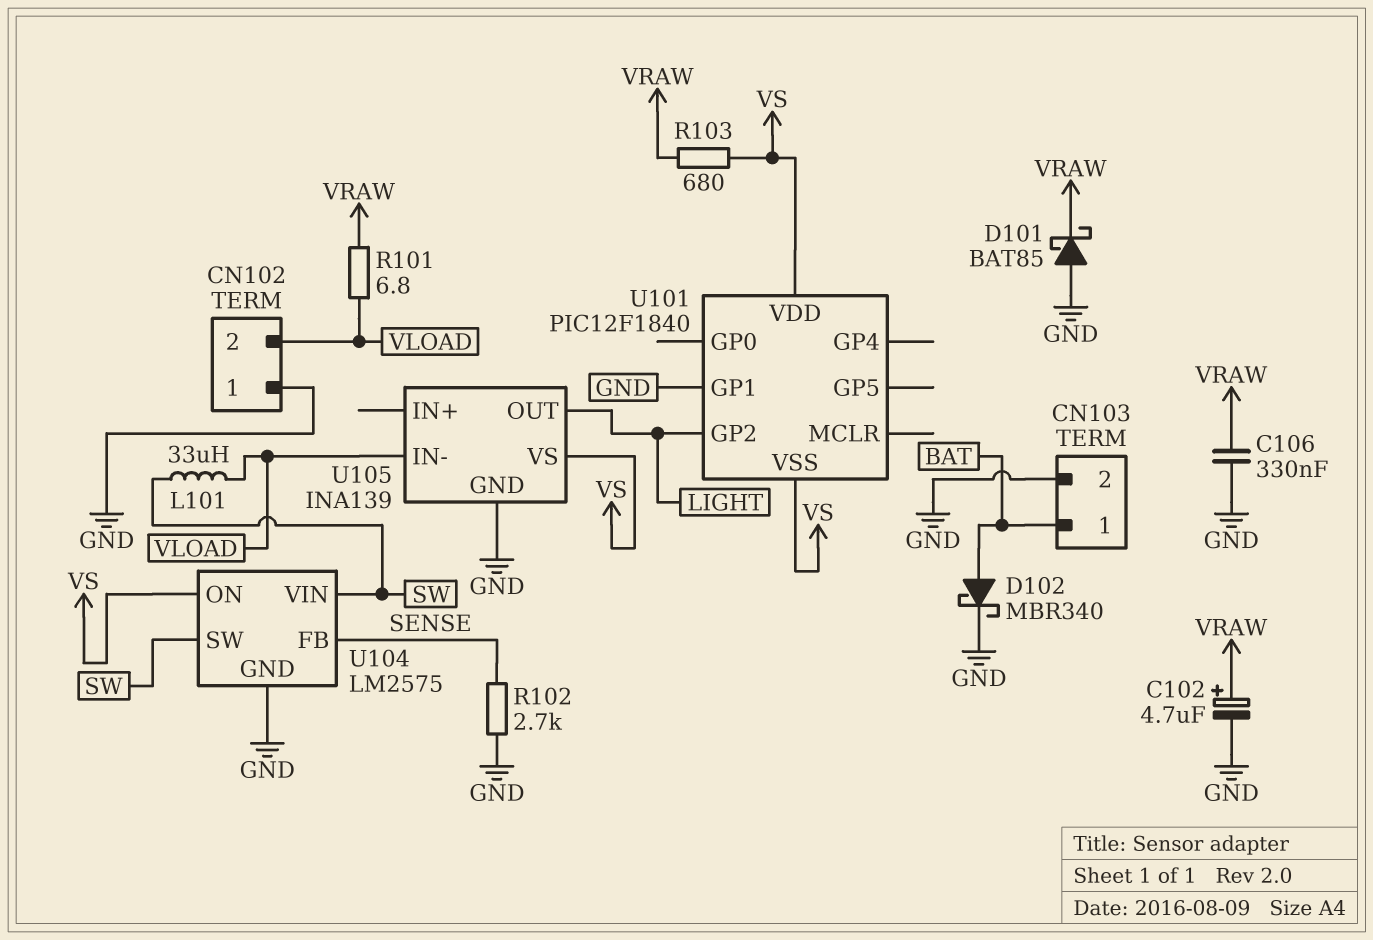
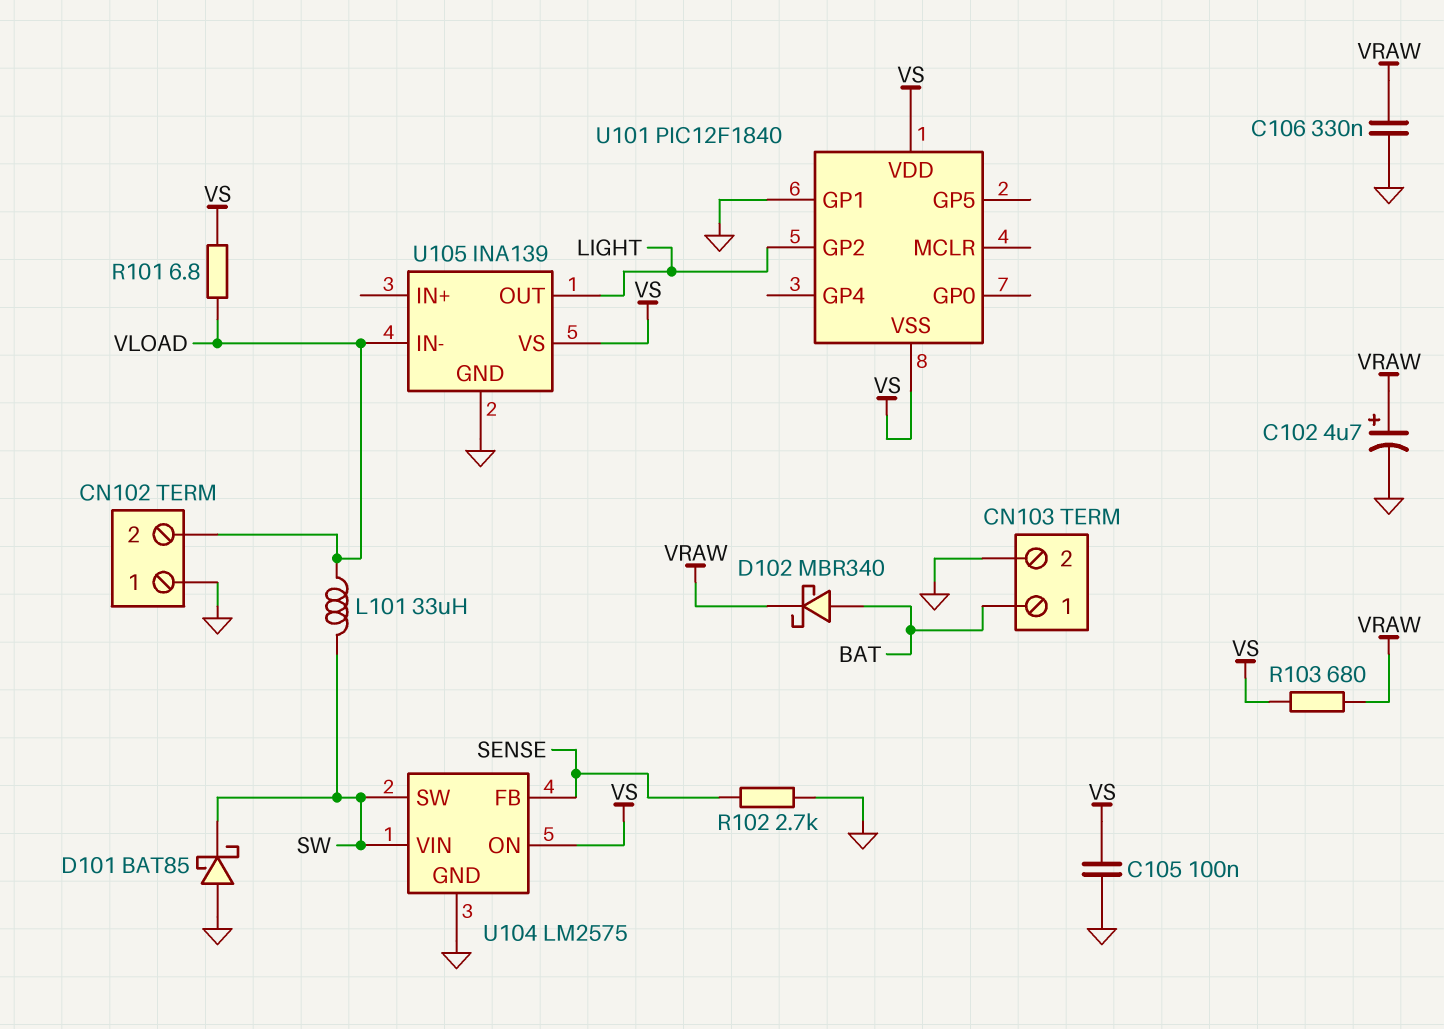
C105: none -> 100nF (GND, VS)
D101: schottky BAT85 (A GND, K VRAW) -> schottky BAT85 (A GND, K SW)
D102: schottky MBR340 (A BAT, K GND) -> schottky MBR340 (A BAT, K VRAW)
R101: 6.8 (VLOAD, VRAW) -> 6.8 (VLOAD, VS)

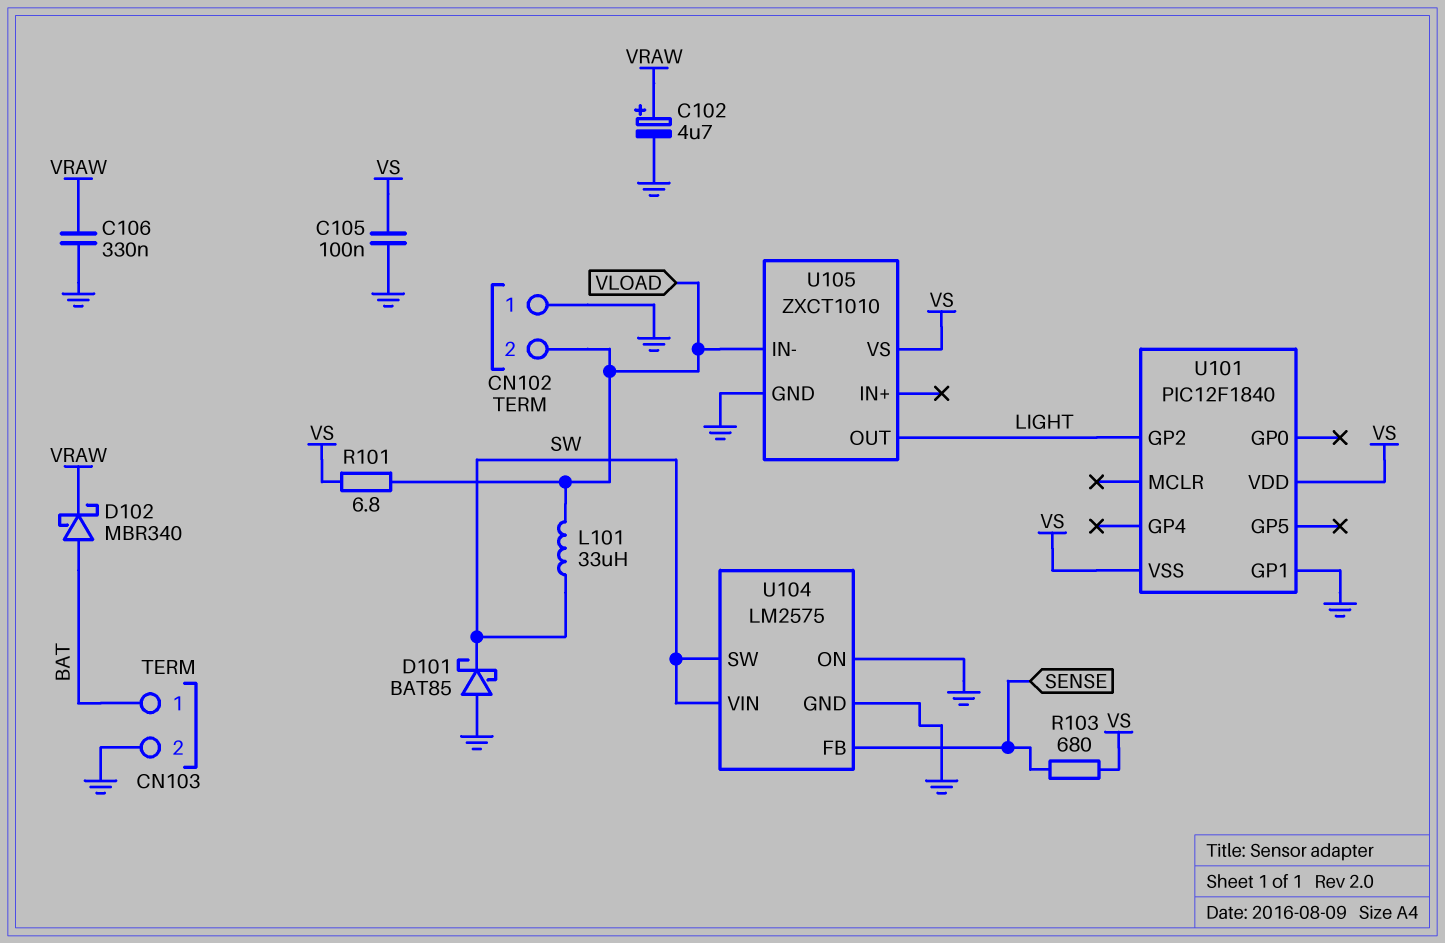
R102: 2.7k (GND, SENSE) -> none
R103: 680 (VRAW, VS) -> 680 (SENSE, VS)
U104 pin ON: VS -> GND
U105: INA139 -> ZXCT1010

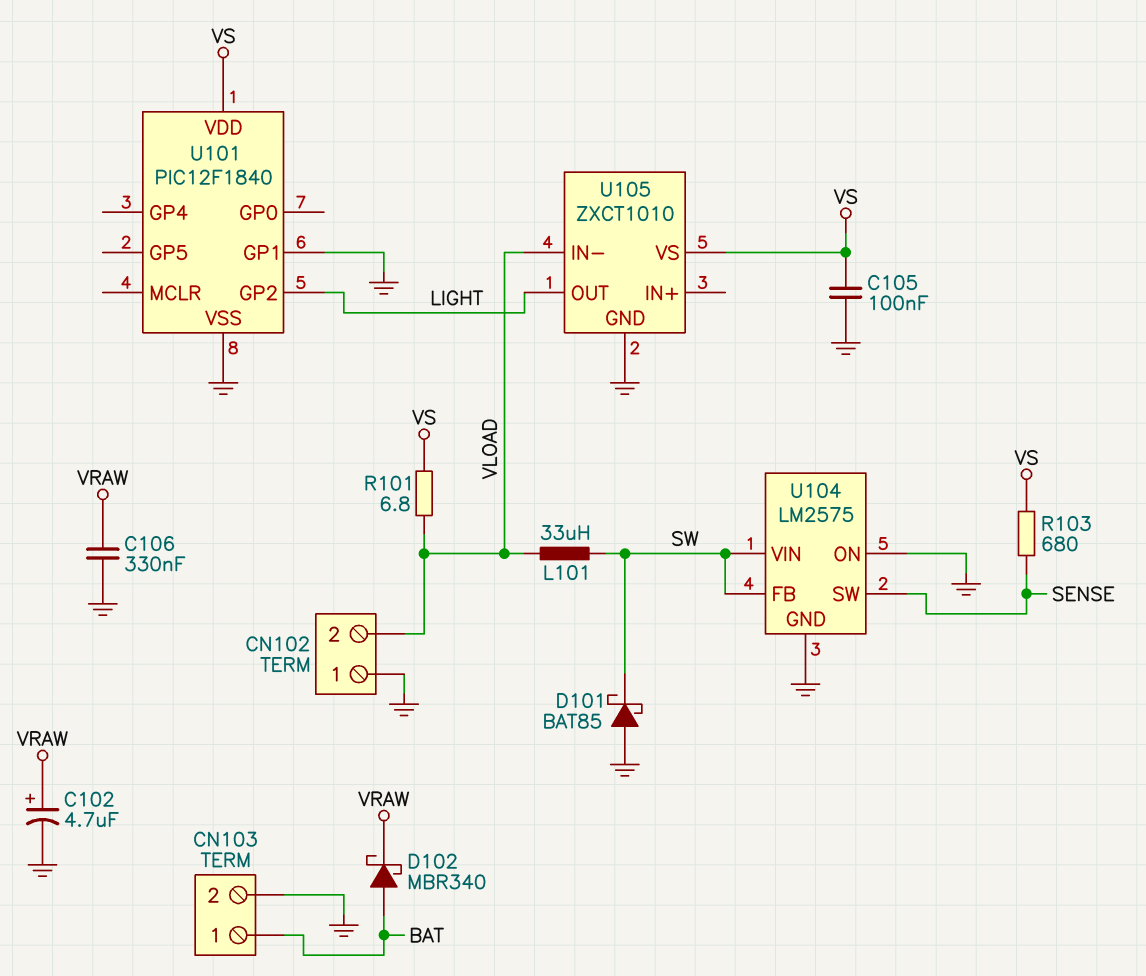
U101 pin VSS: VS -> GND
U104 pin FB: SENSE -> SW
U104 pin SW: SW -> SENSE

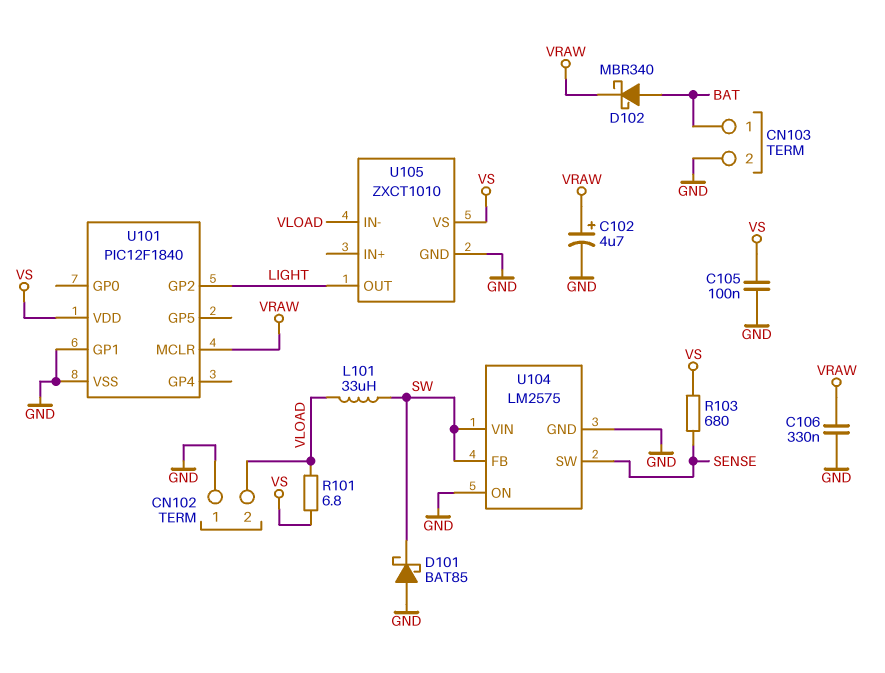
U101 pin MCLR: none -> VRAW

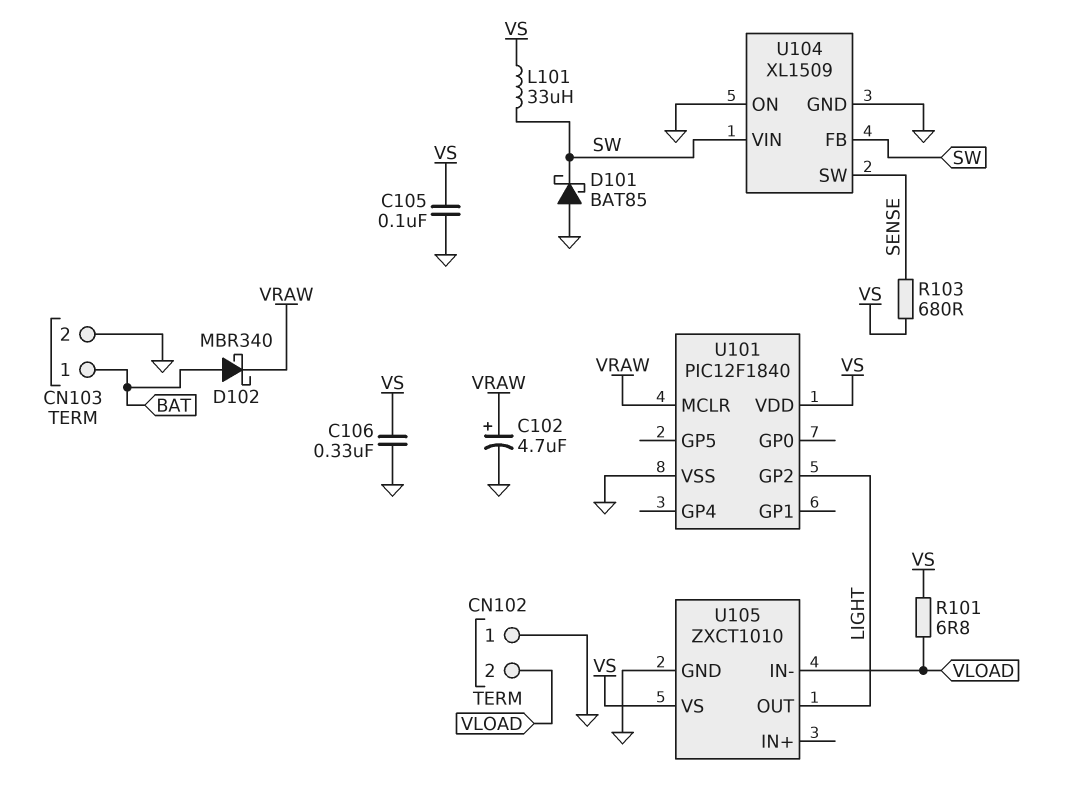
C106: 330nF (GND, VRAW) -> 330nF (GND, VS)
L101: 33uH (SW, VLOAD) -> 33uH (SW, VS)
U101 pin GP1: GND -> none
U104: LM2575 -> XL1509

